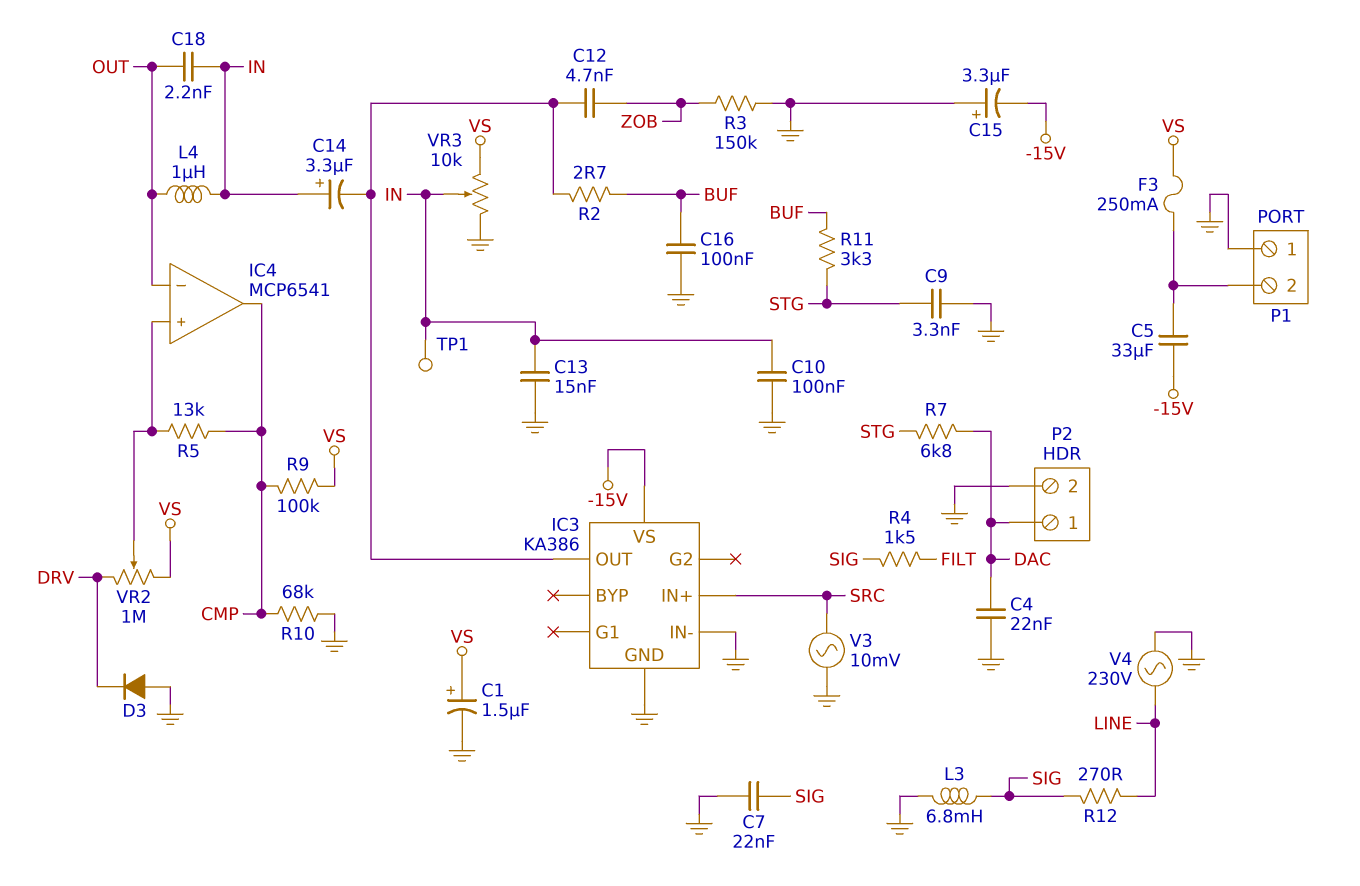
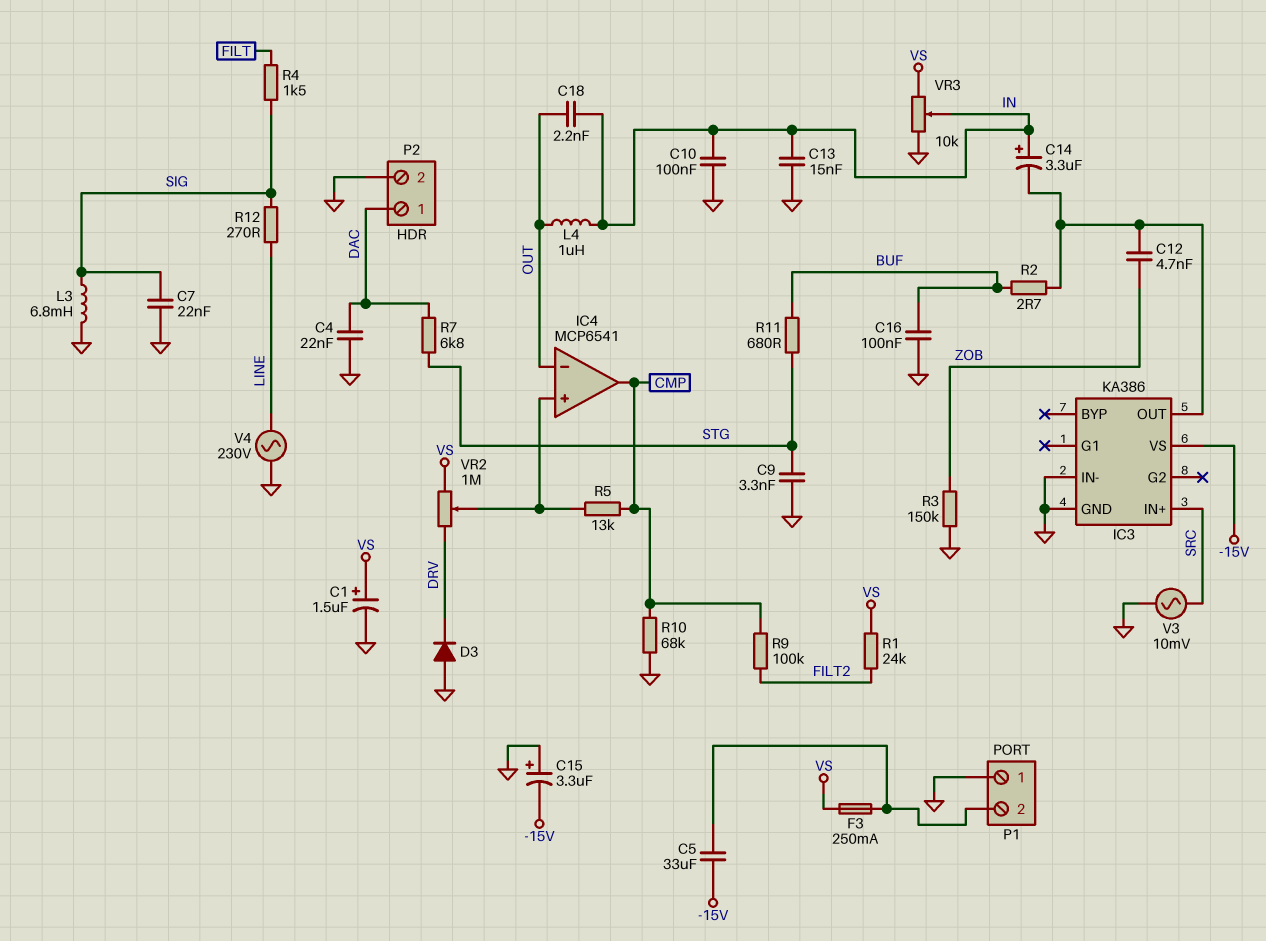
R1: none -> 24k (FILT2, VS)
R9: 100k (CMP, VS) -> 100k (CMP, FILT2)
R11: 3.3k (BUF, STG) -> 680 (BUF, STG)
TP1: test point (IN) -> none

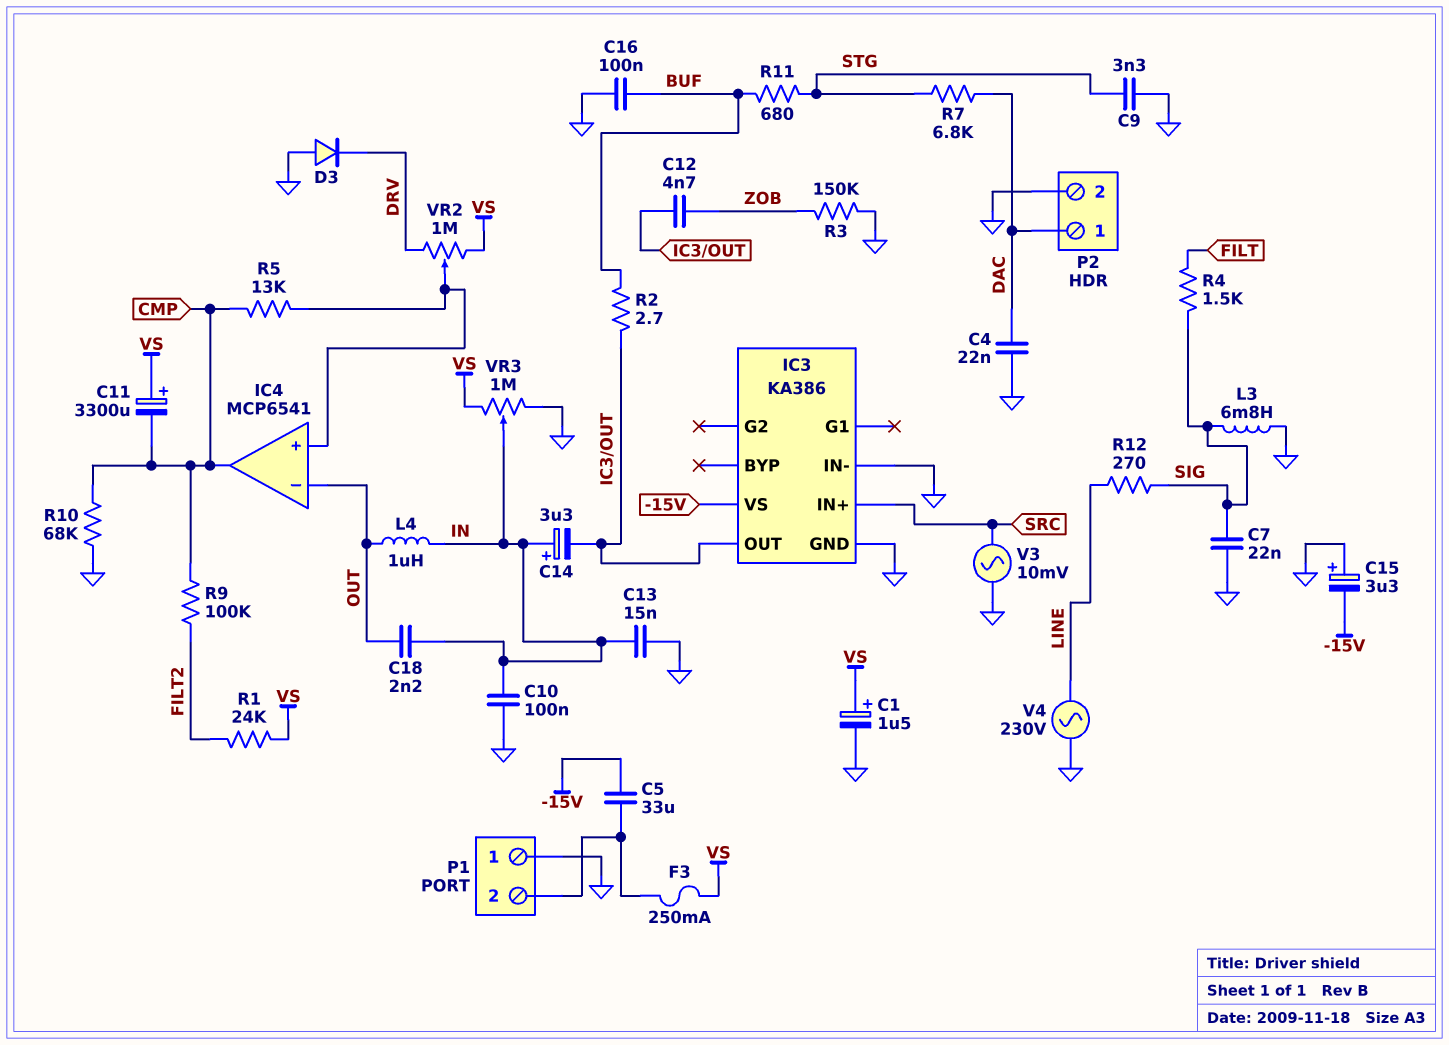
C11: none -> 3300uF (plus VS, minus CMP)
VR3: 10k (GND, VS, wiper IN) -> 1M (GND, VS, wiper IN)

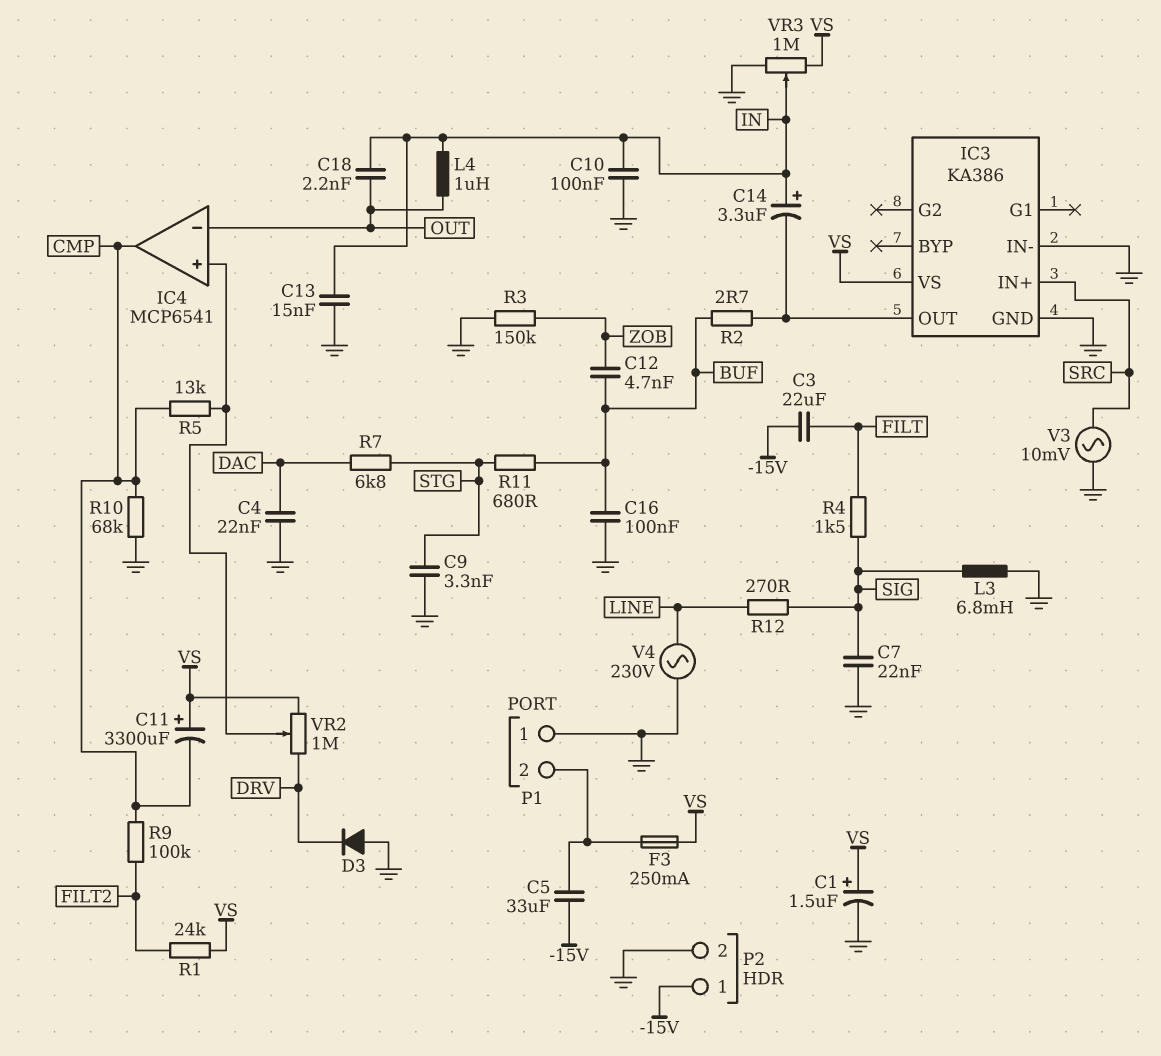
C3: none -> 22uF (-15V, FILT)
C12: 4.7nF (IC3/OUT, ZOB) -> 4.7nF (BUF, ZOB)
C15: 3.3uF (plus GND, minus -15V) -> none
IC3 pin VS: -15V -> VS
P2 pin 1: DAC -> -15V

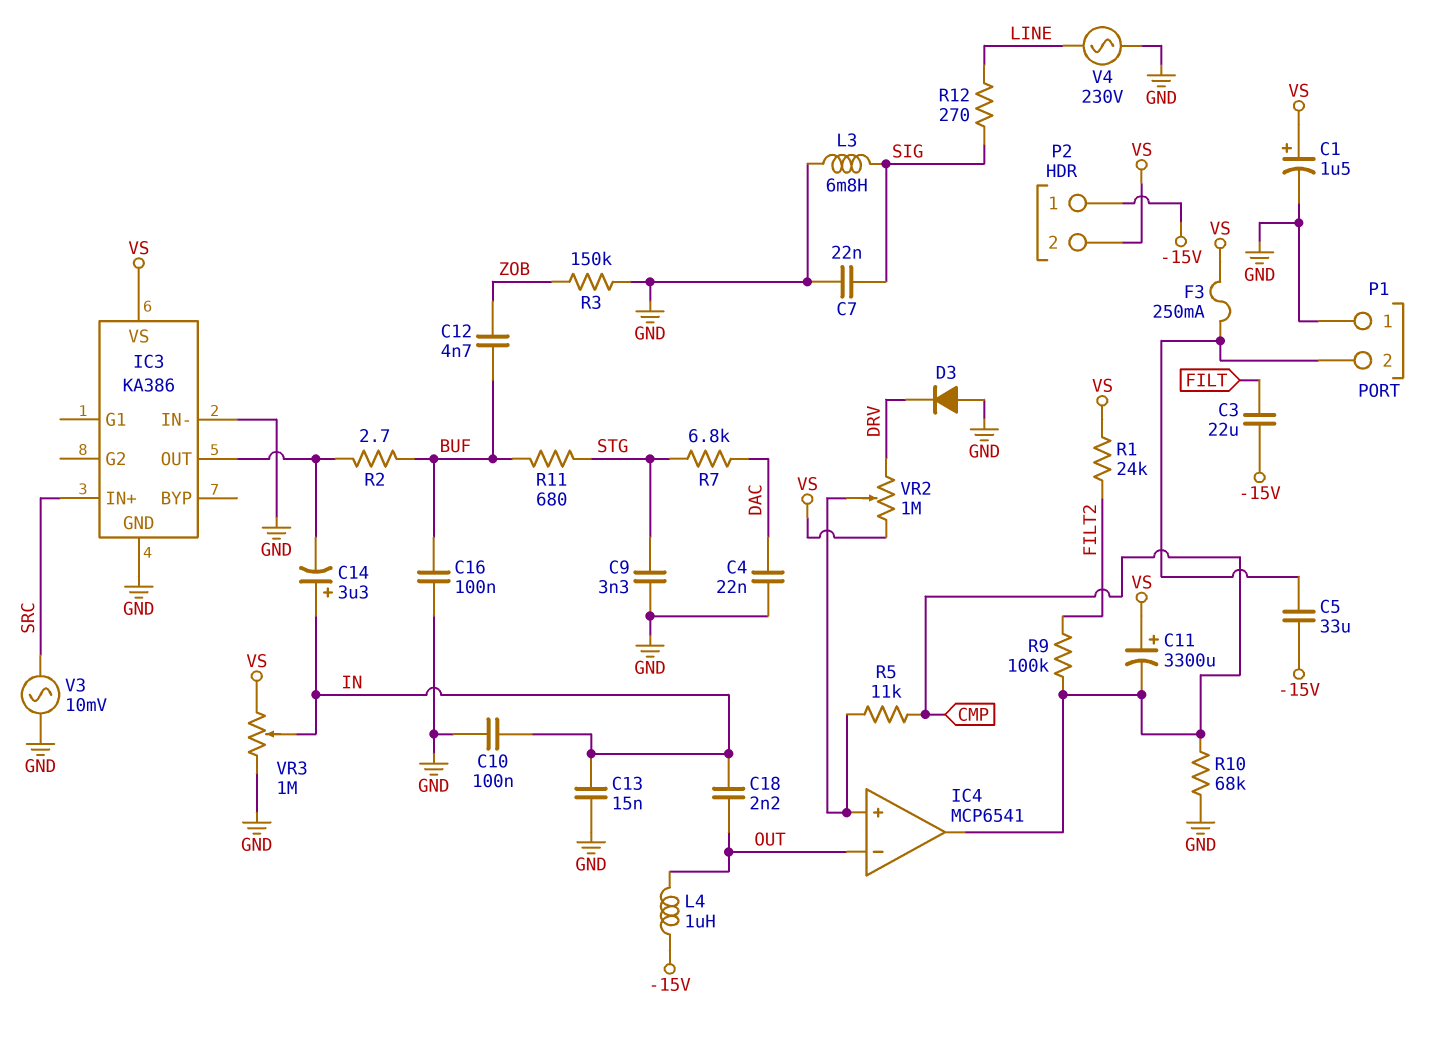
L4: 1uH (IN, OUT) -> 1uH (-15V, OUT)
P2 pin 2: GND -> VS
R4: 1.5k (FILT, SIG) -> none
R5: 13k (CMP, IC4/in+) -> 11k (CMP, IC4/in+)

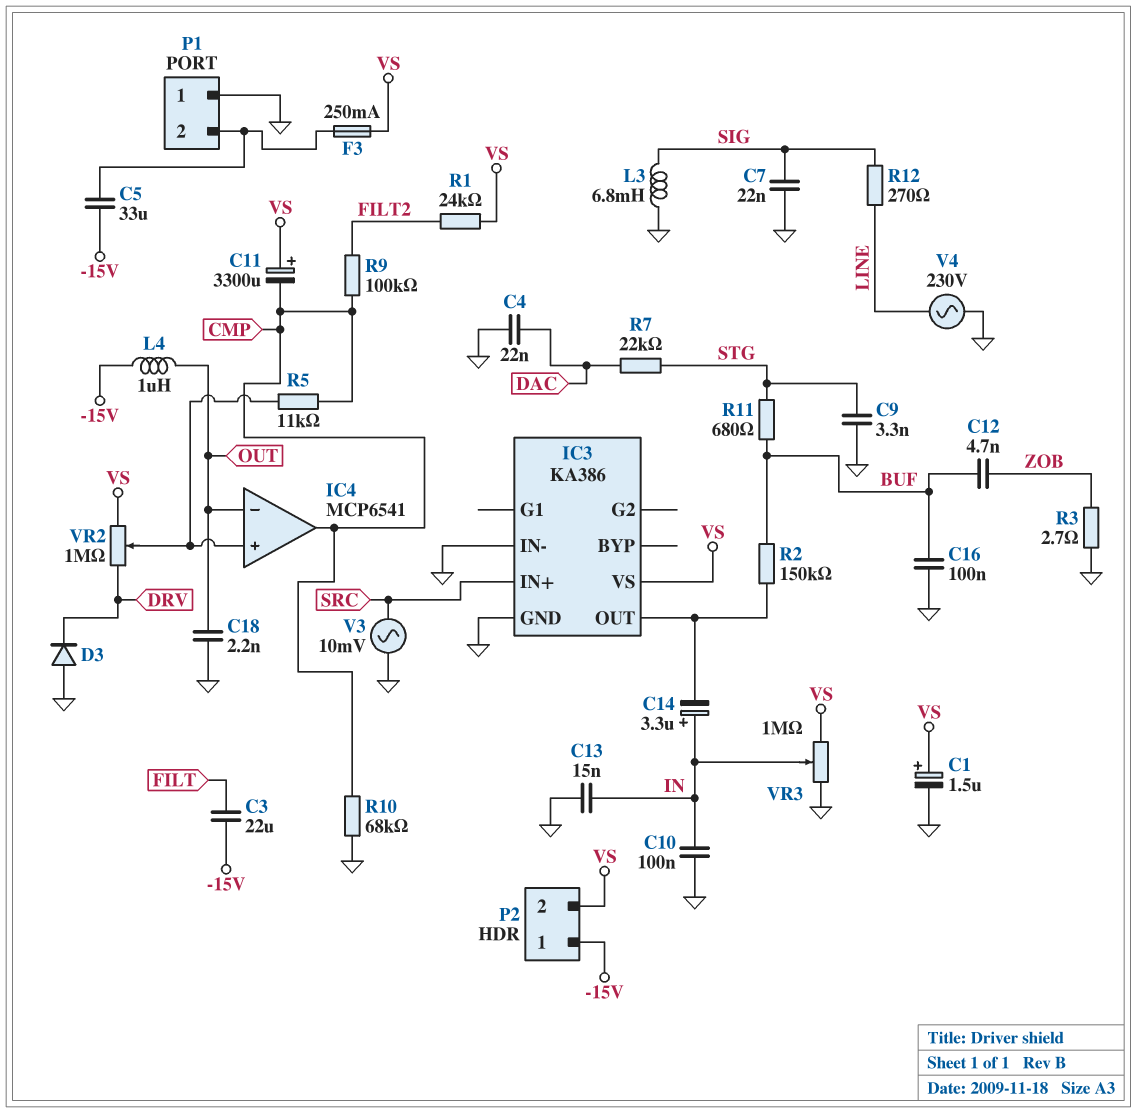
C18: 2.2nF (IN, OUT) -> 2.2nF (GND, OUT)
R2: 2.7 (BUF, IC3/OUT) -> 150k (BUF, IC3/OUT)
R3: 150k (GND, ZOB) -> 2.7 (GND, ZOB)
R7: 6.8k (DAC, STG) -> 22k (DAC, STG)

